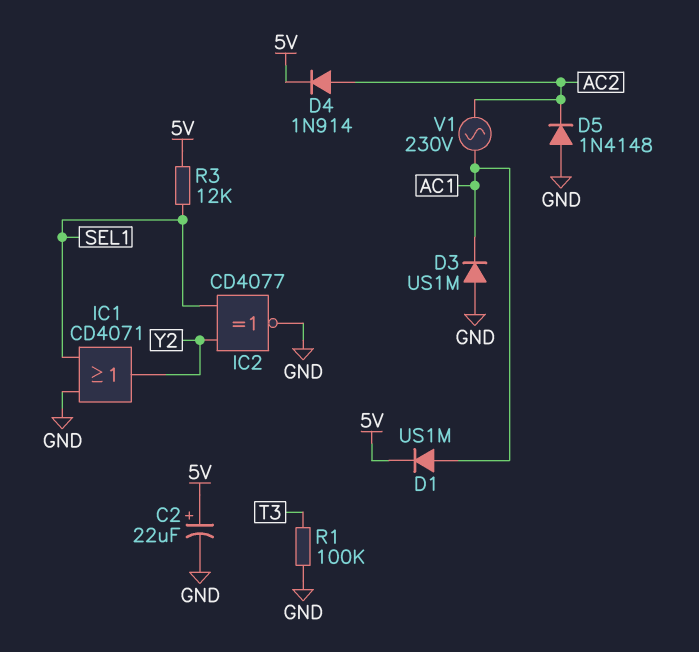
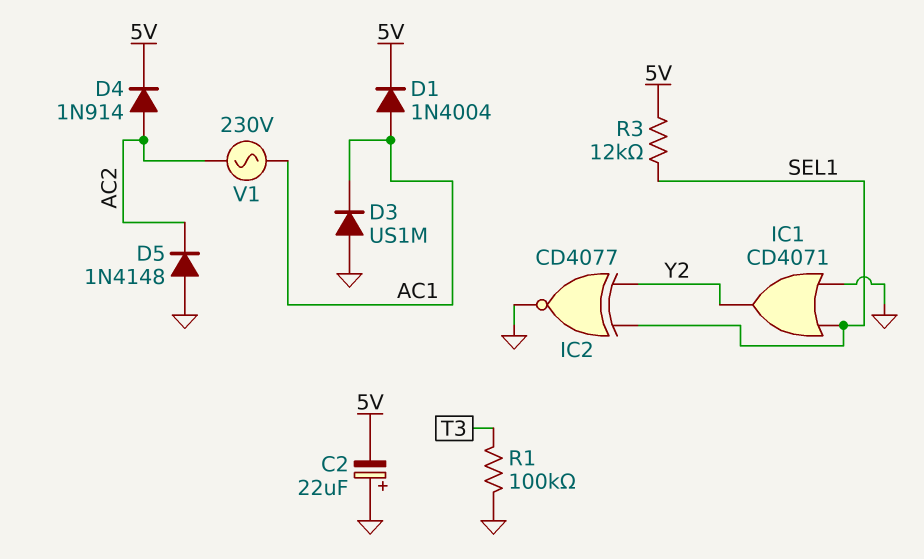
C2: 22uF (plus 5V, minus GND) -> 22uF (plus GND, minus 5V)
D1: diode US1M (A AC1, K 5V) -> diode 1N4004 (A AC1, K 5V)

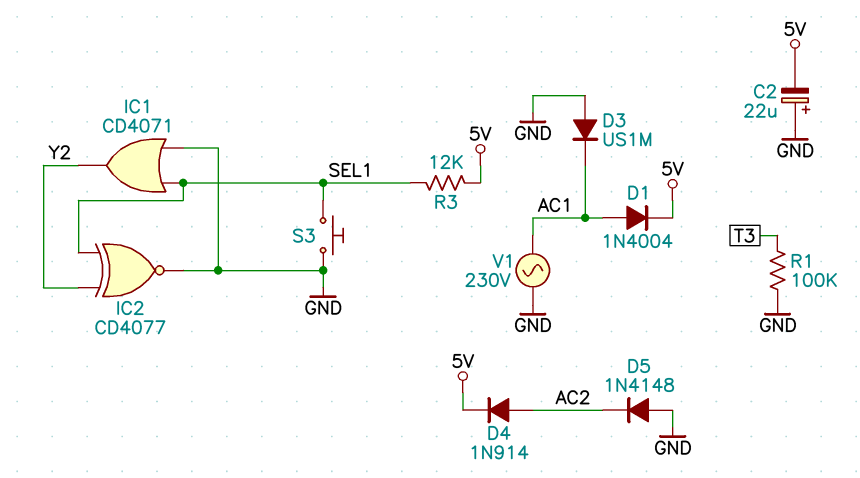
S3: none -> button (GND, SEL1)
V1: AC 230V (AC1, AC2) -> AC 230V (AC1, GND)

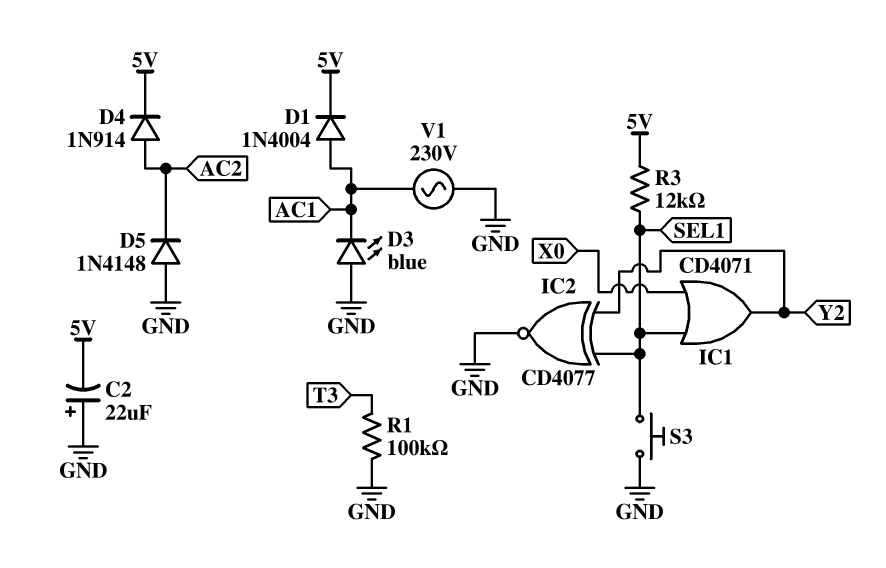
D3: diode US1M (A GND, K AC1) -> LED blue (A GND, K AC1)
IC1: OR CD4071 (in GND, in SEL1, out Y2) -> OR CD4071 (in SEL1, in X0, out Y2)

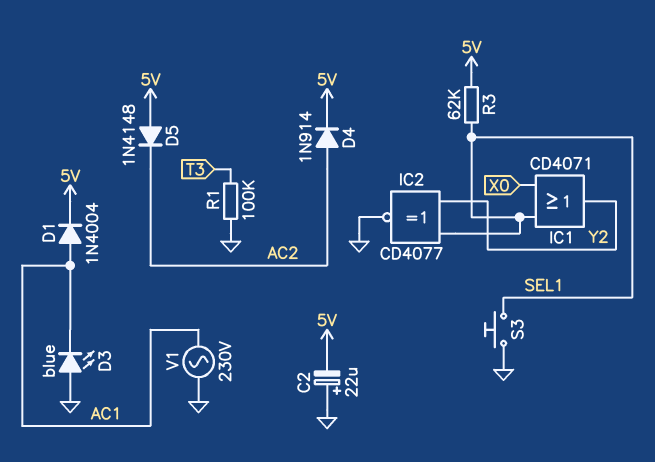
D5: diode 1N4148 (A GND, K AC2) -> diode 1N4148 (A 5V, K AC2)
R3: 12k (5V, SEL1) -> 62k (5V, SEL1)

